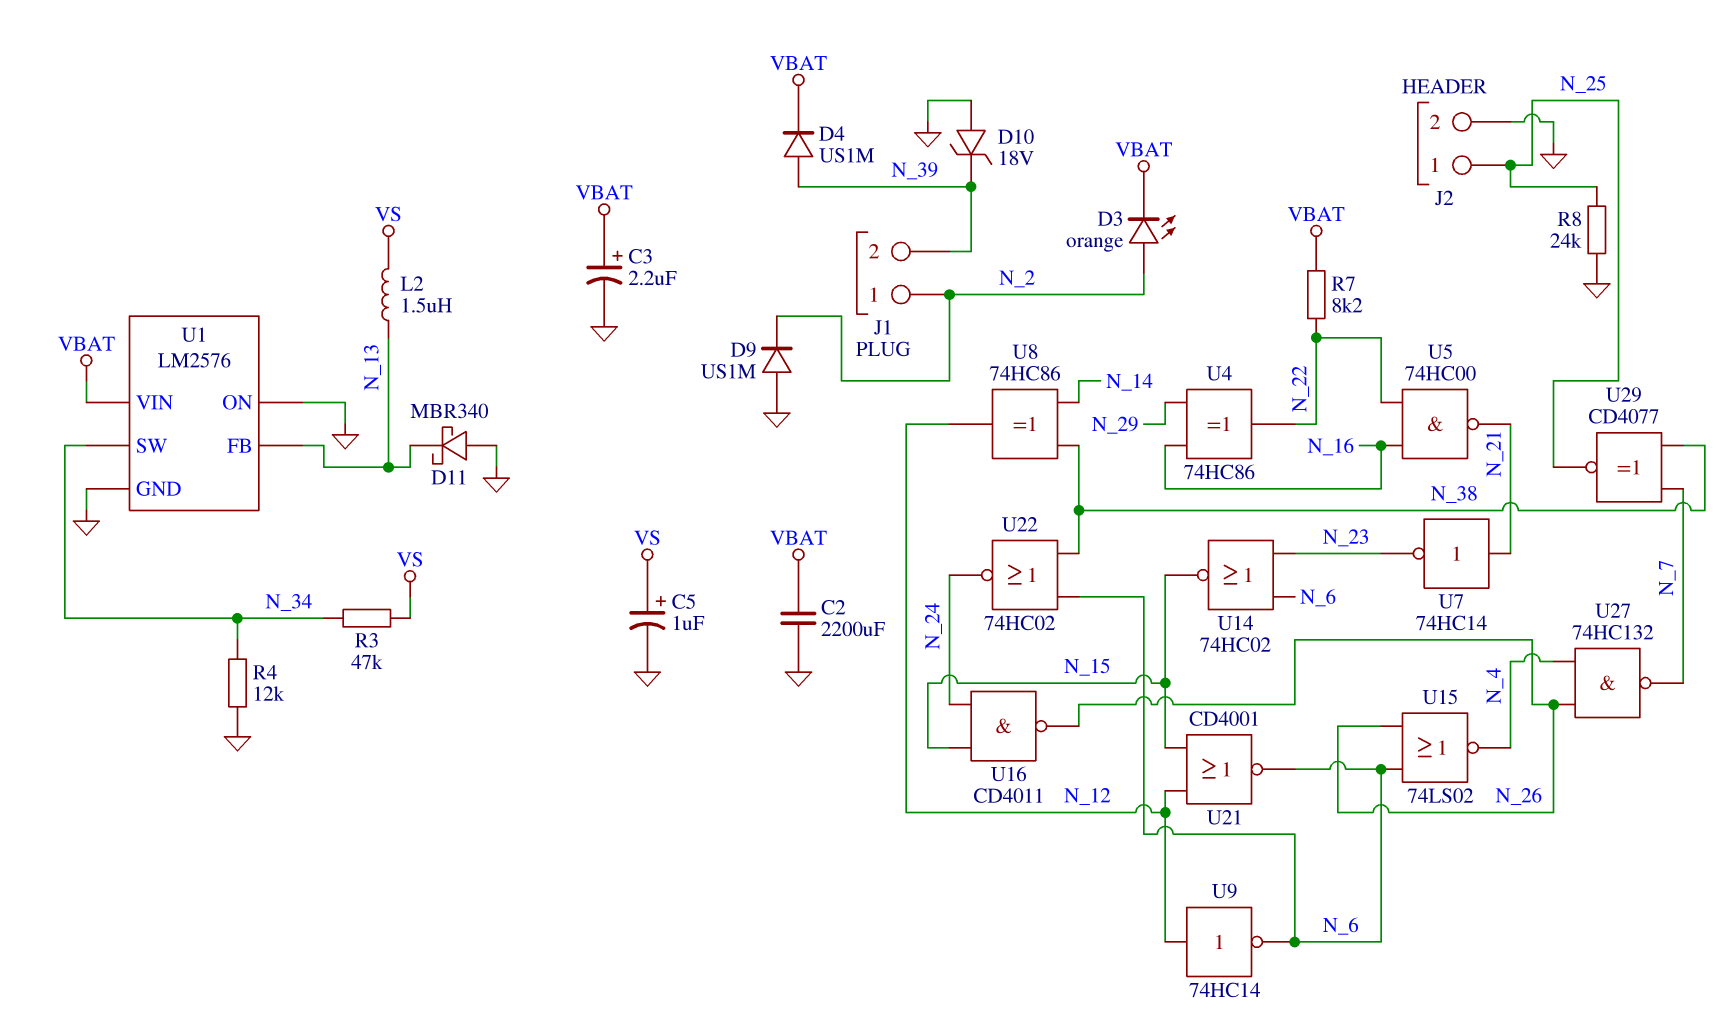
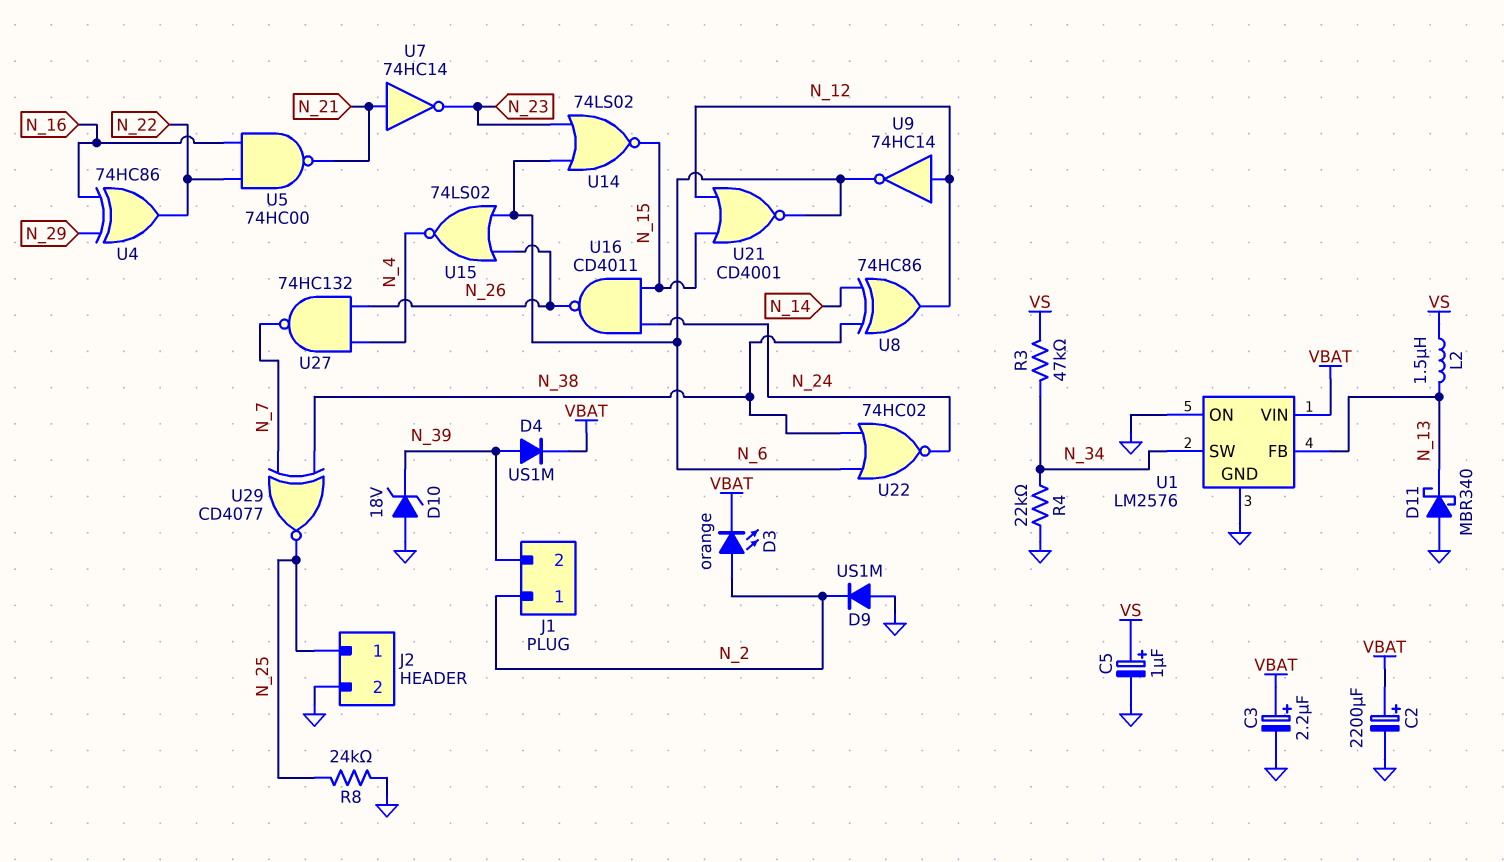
C2: 2200uF (GND, VBAT) -> 2200uF (plus VBAT, minus GND)
R4: 12k (GND, N_34) -> 22k (GND, N_34)
R7: 8.2k (N_22, VBAT) -> none
U14: NOR 74HC02 (in N_6, in N_23, out N_15) -> NOR 74LS02 (in N_6, in N_23, out N_15)

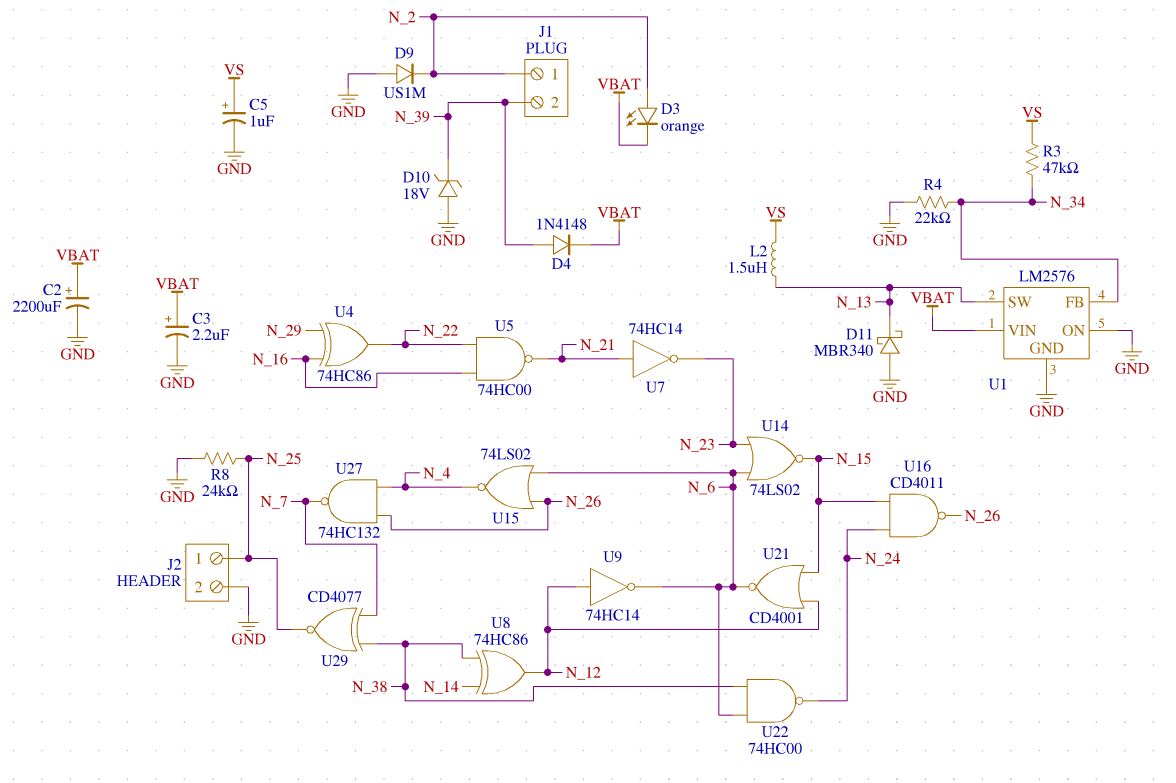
D4: diode US1M (A N_39, K VBAT) -> diode 1N4148 (A N_39, K VBAT)
U1 pin FB: N_13 -> N_34
U1 pin SW: N_34 -> N_13
U22: NOR 74HC02 (in N_6, in N_38, out N_24) -> NAND 74HC00 (in N_6, in N_38, out N_24)

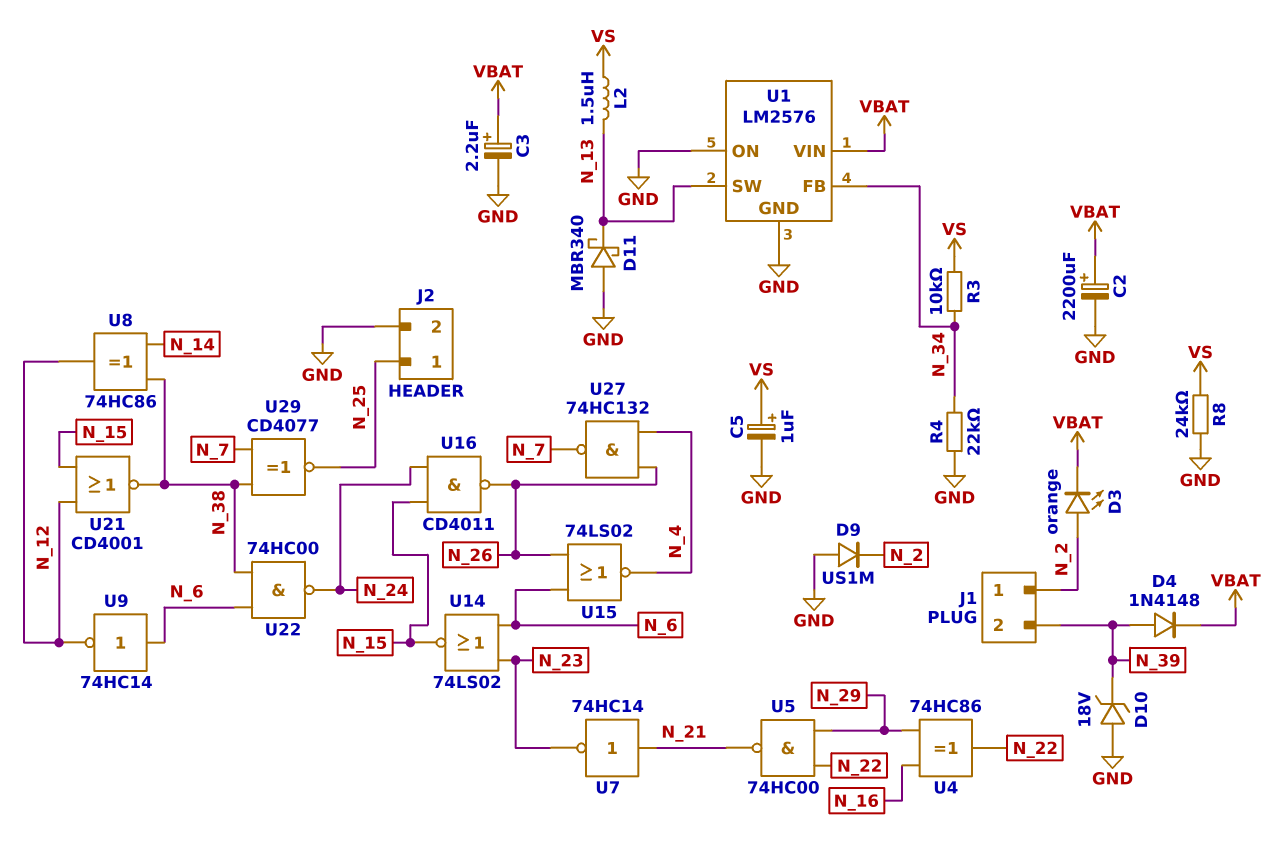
R3: 47k (N_34, VS) -> 10k (N_34, VS)
R8: 24k (GND, N_25) -> 24k (GND, VS)
U5: NAND 74HC00 (in N_16, in N_22, out N_21) -> NAND 74HC00 (in N_22, in N_29, out N_21)
U9: NOT 74HC14 (in N_12, out N_6) -> NOT 74HC14 (in N_6, out N_12)
U21: NOR CD4001 (in N_12, in N_15, out N_6) -> NOR CD4001 (in N_12, in N_15, out N_38)

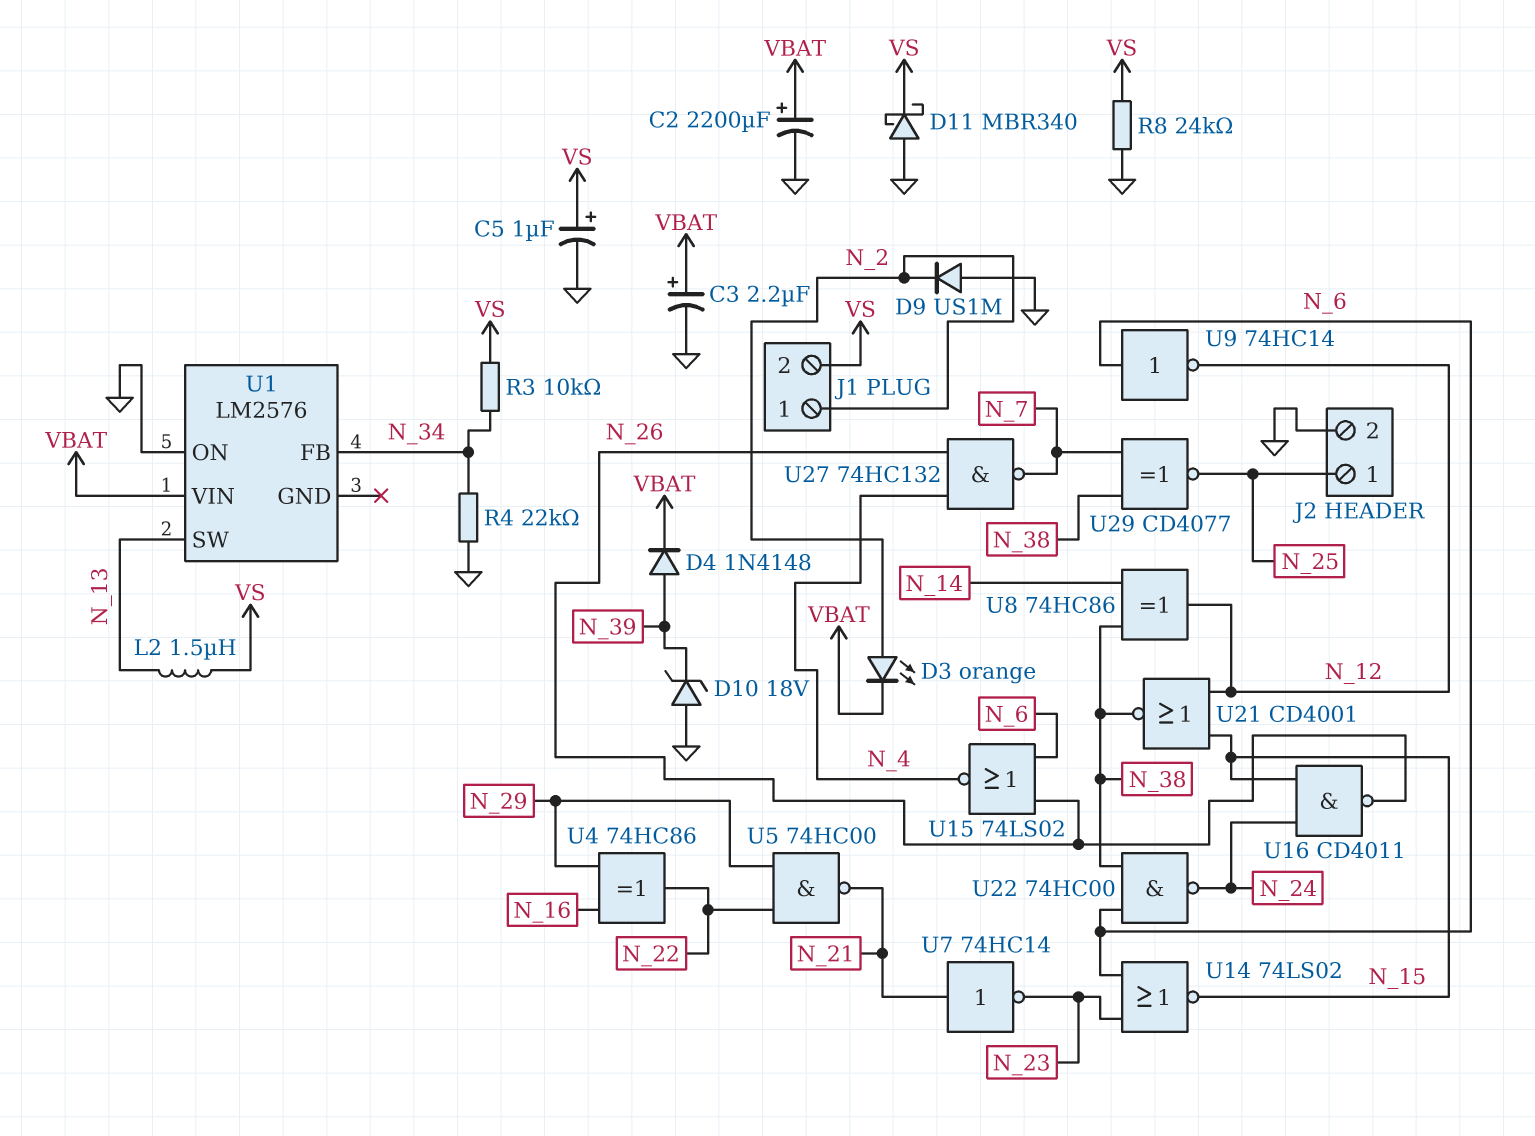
D11: schottky MBR340 (A GND, K N_13) -> schottky MBR340 (A GND, K VS)
J1 pin 2: N_39 -> VS
U1 pin GND: GND -> none

